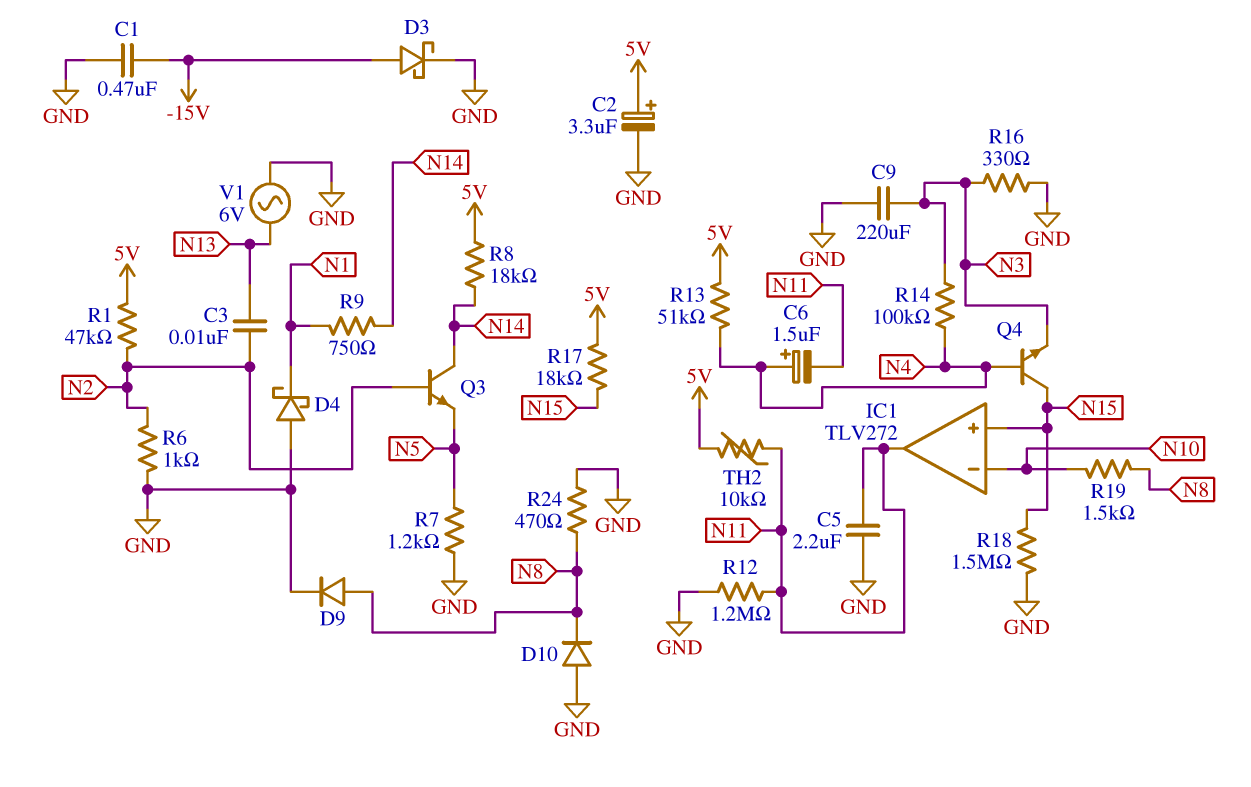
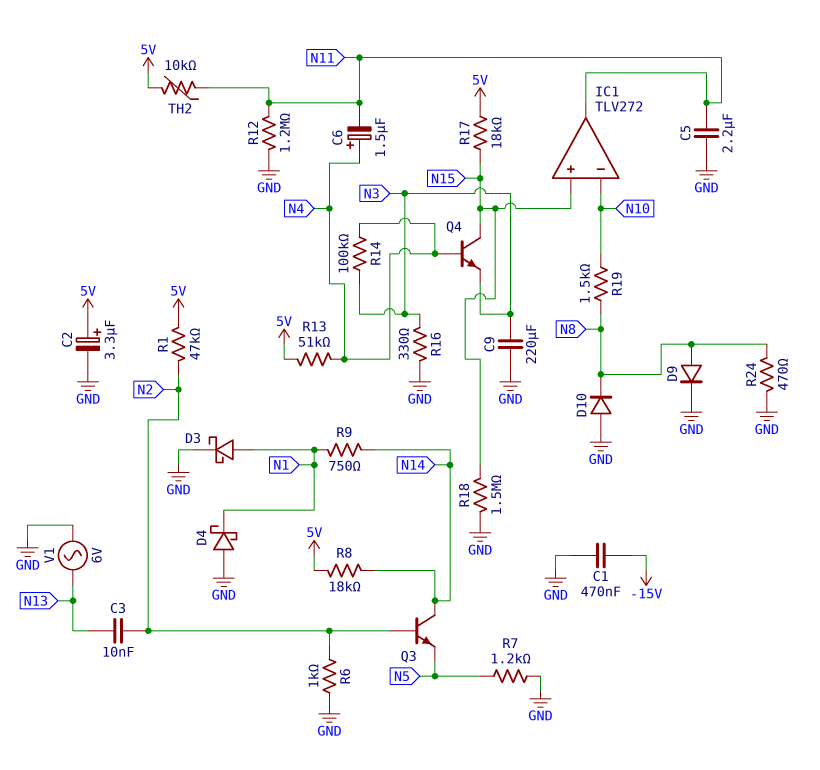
D3: schottky (A -15V, K GND) -> schottky (A N1, K GND)

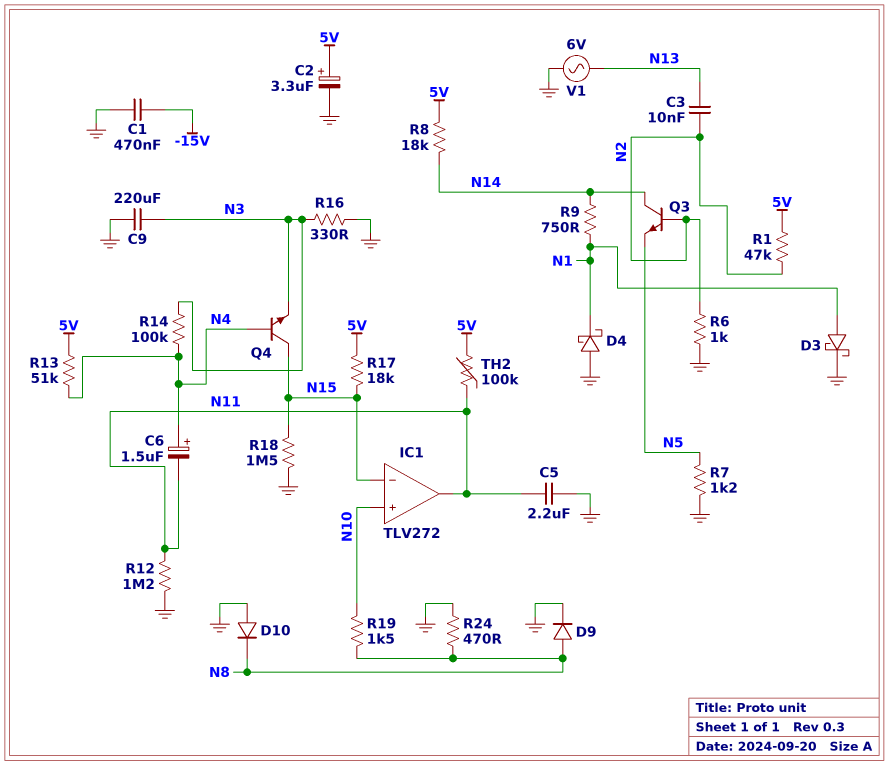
IC1 pin in+: N15 -> N10
IC1 pin in-: N10 -> N15
TH2: 10k (5V, N11) -> 100k (5V, N11)

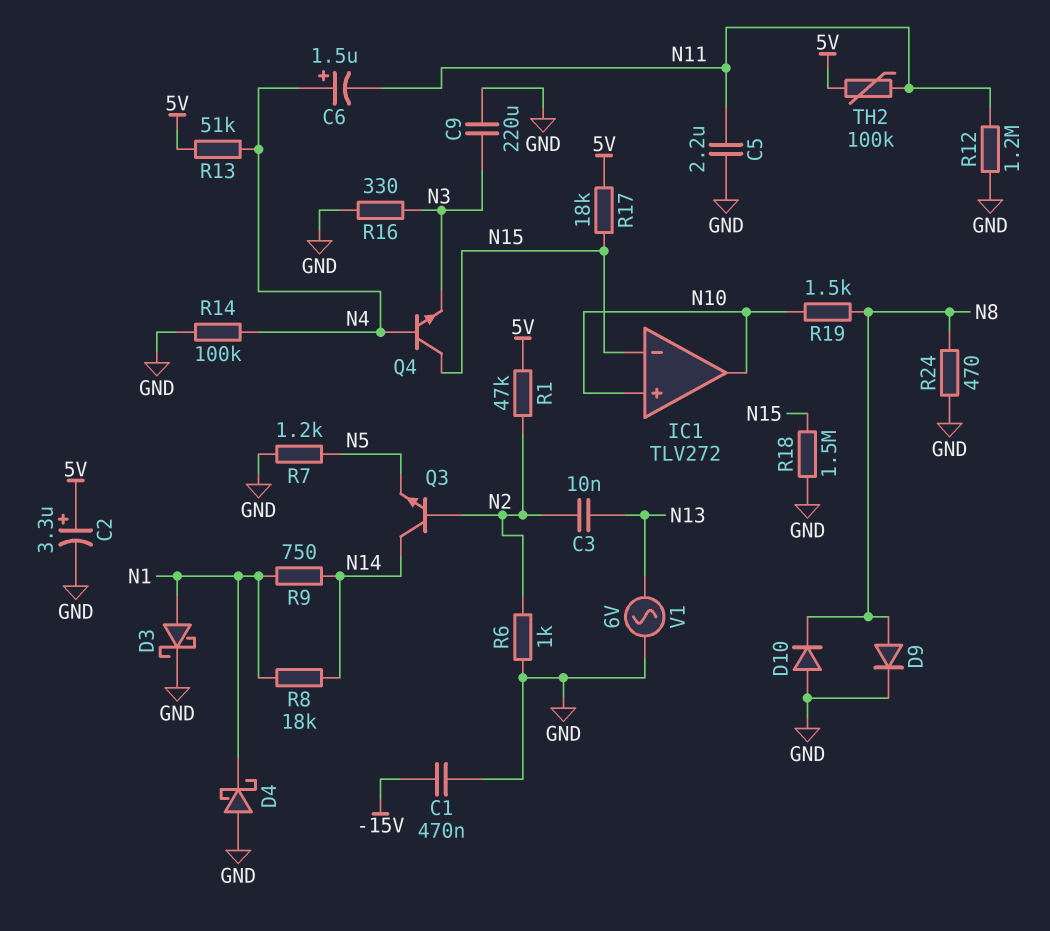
IC1 pin out: N11 -> N10
R8: 18k (5V, N14) -> 18k (N1, N14)
R14: 100k (N3, N4) -> 100k (GND, N4)

